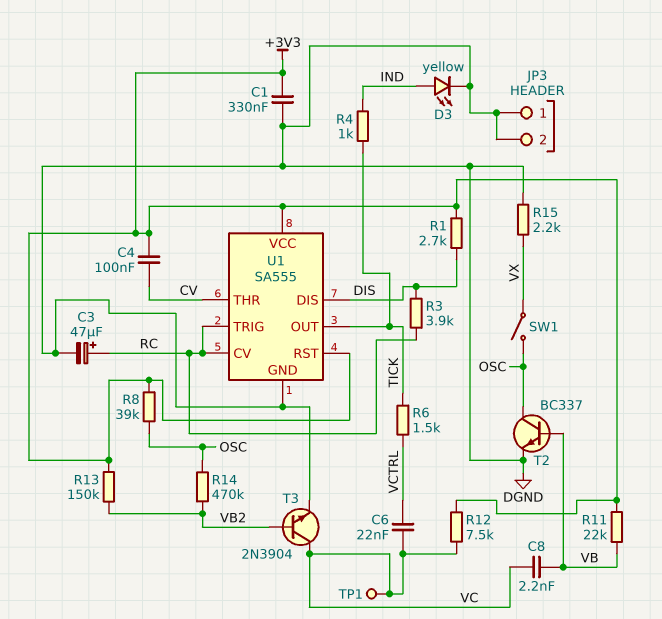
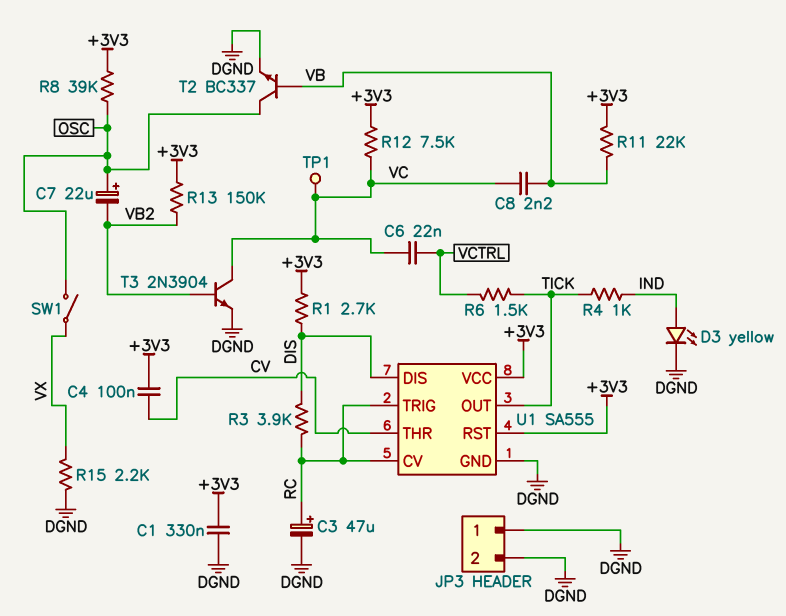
C7: none -> 22uF (plus OSC, minus VB2)
R14: 470k (OSC, VB2) -> none

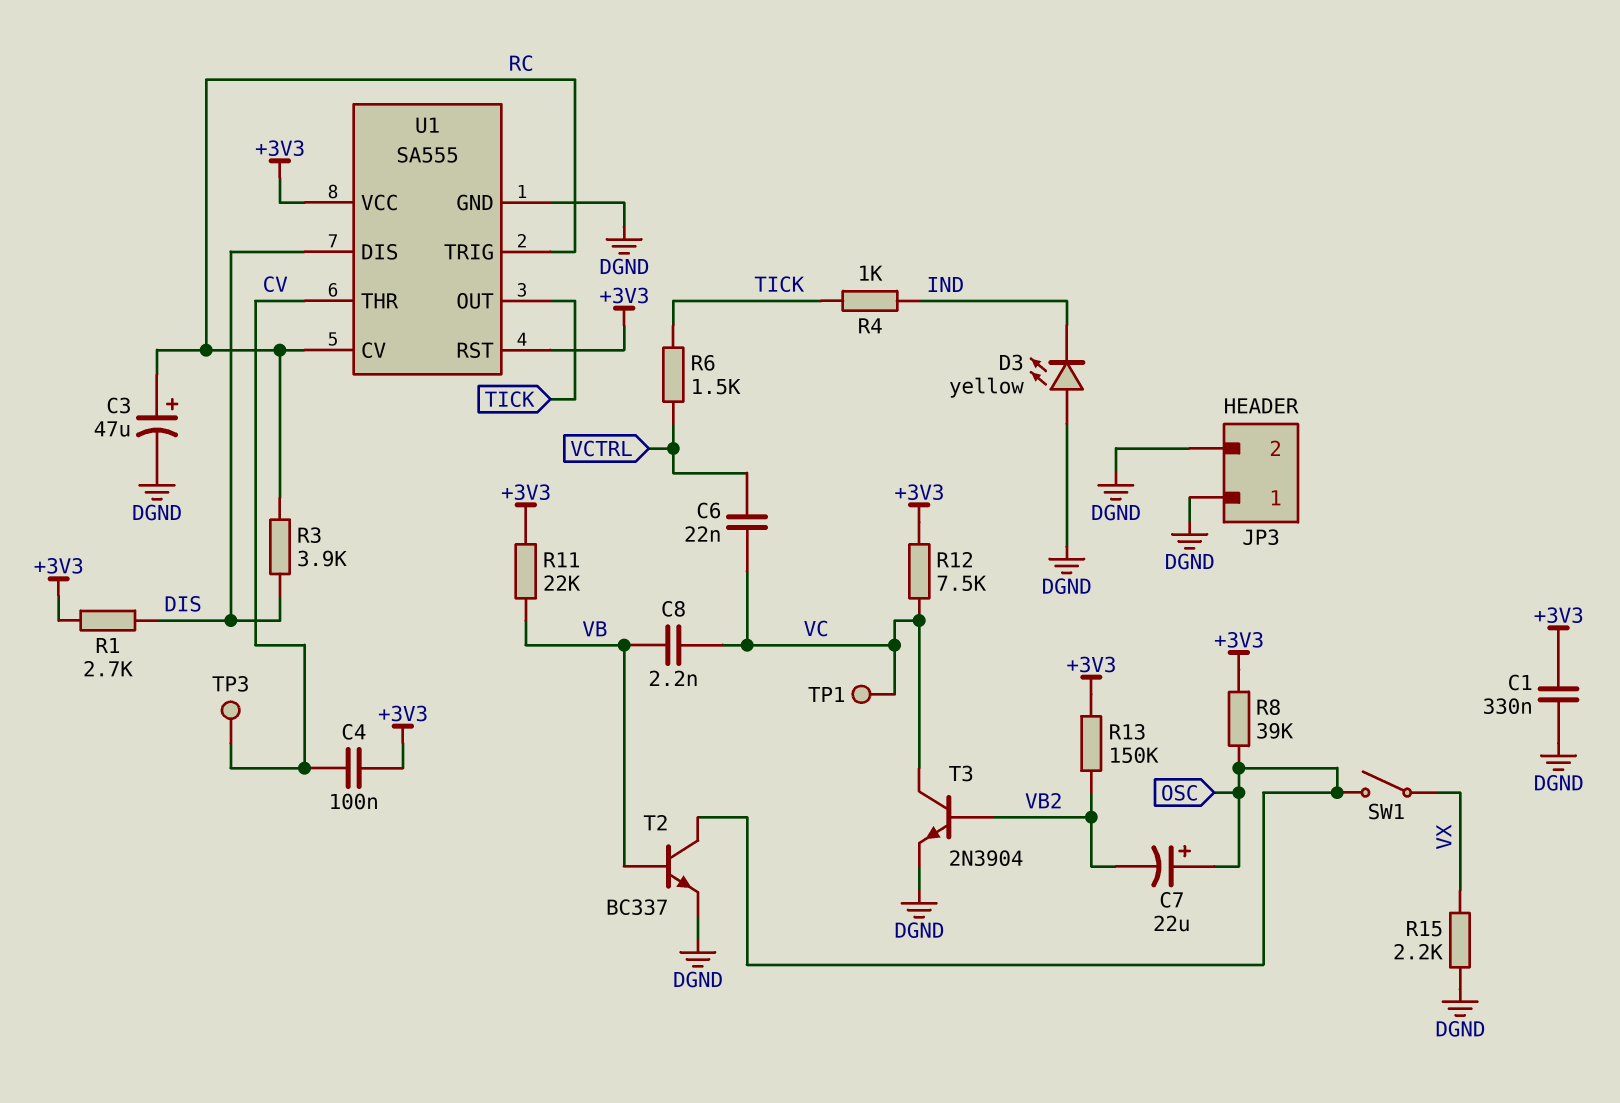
D3: LED yellow (A IND, K DGND) -> LED yellow (A DGND, K IND)
TP3: none -> test point (CV)

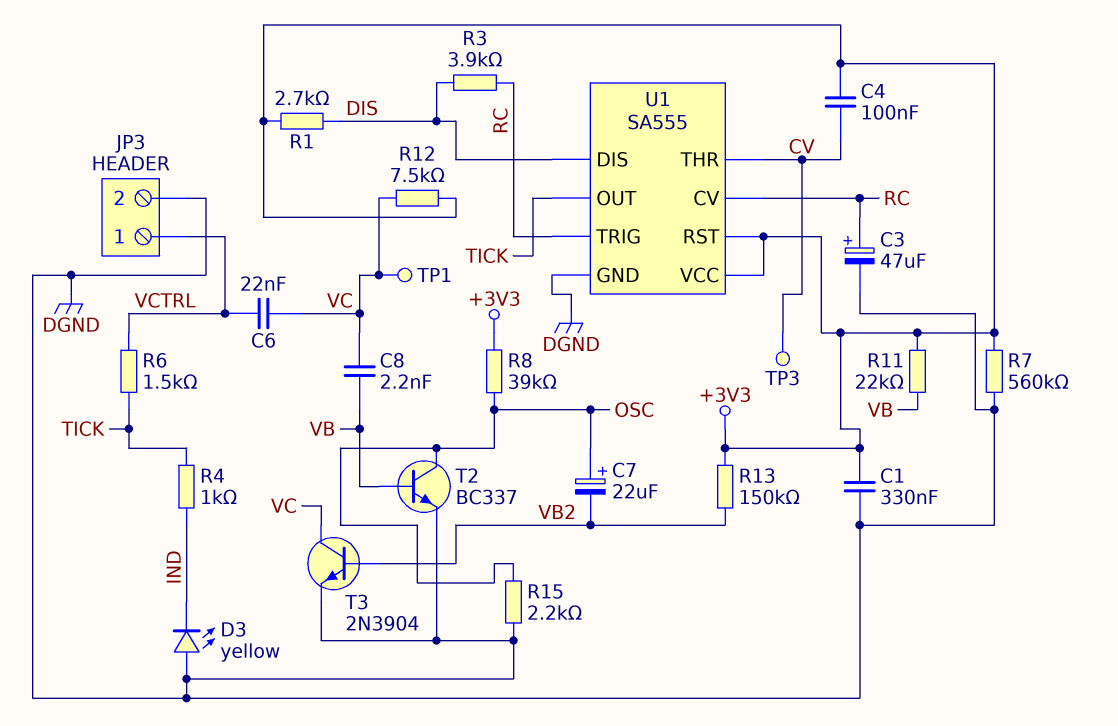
JP3 pin 1: DGND -> VCTRL
R7: none -> 560k (+3V3, DGND)
R15: 2.2k (DGND, VX) -> 2.2k (DGND, OSC)
SW1: switch (OSC, VX) -> none

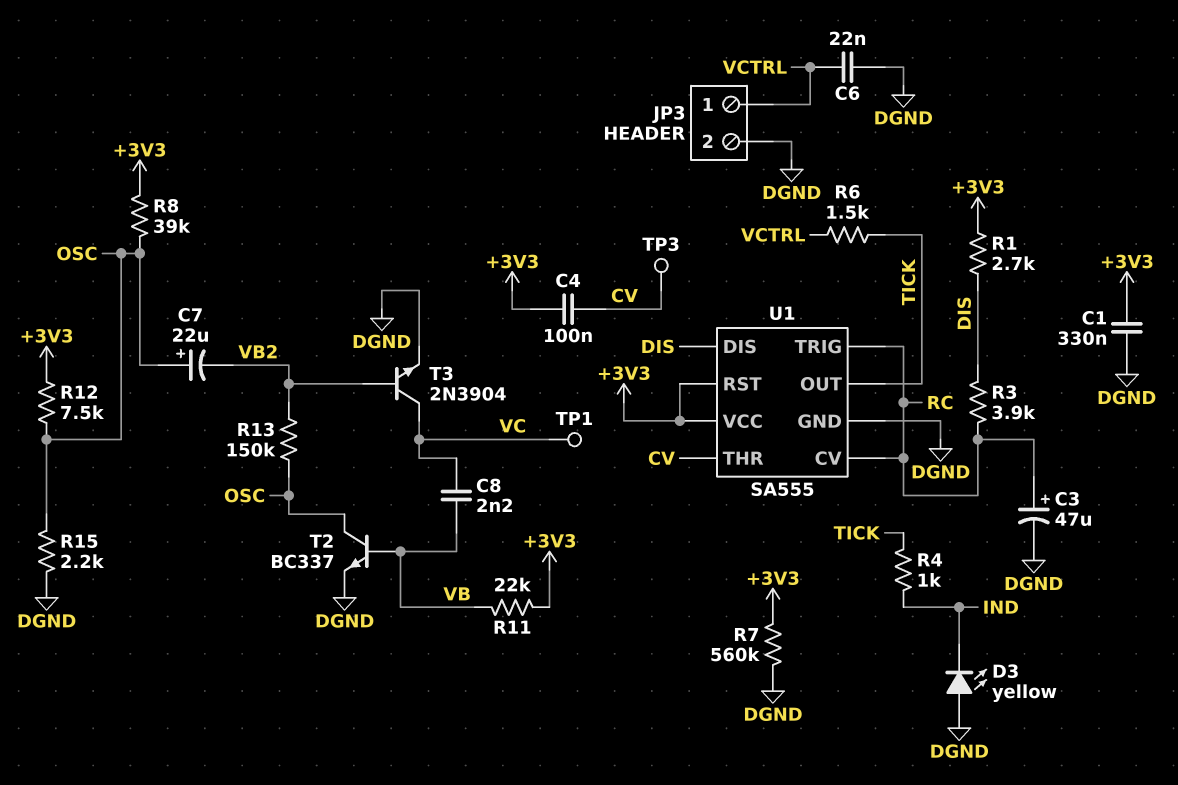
C6: 22nF (VC, VCTRL) -> 22nF (DGND, VCTRL)
R12: 7.5k (+3V3, VC) -> 7.5k (+3V3, OSC)
R13: 150k (+3V3, VB2) -> 150k (OSC, VB2)

